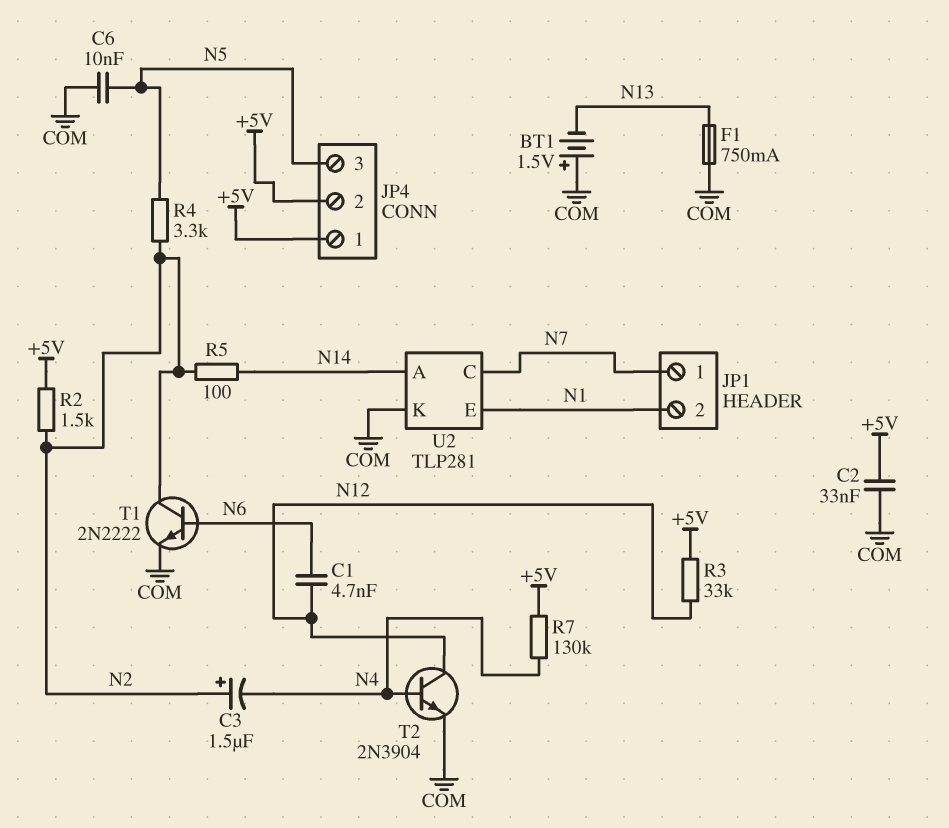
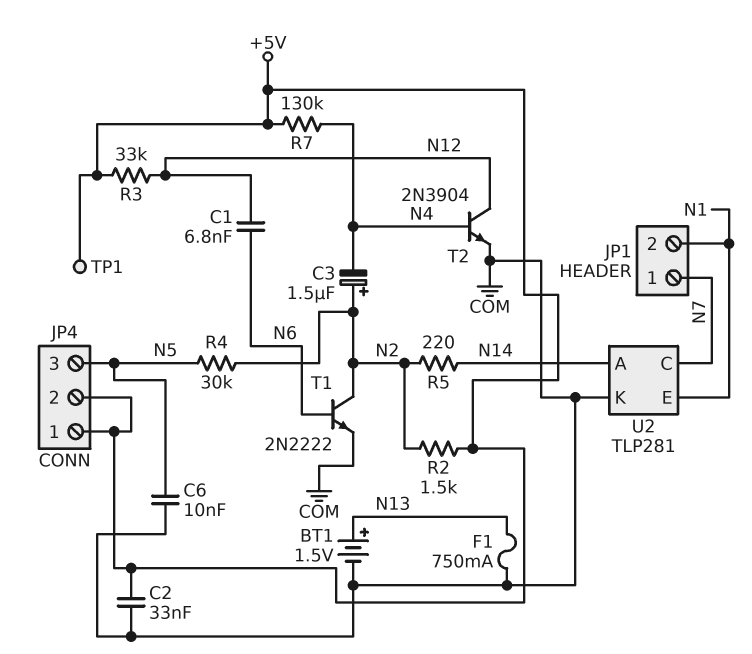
BT1: 1.5V (plus COM, minus N13) -> 1.5V (plus N13, minus COM)
C1: 4.7nF (N6, N12) -> 6.8nF (N6, N12)
R4: 3.3k (N2, N5) -> 30k (N2, N5)
R5: 100 (N2, N14) -> 220 (N2, N14)
TP1: none -> test point (+5V)

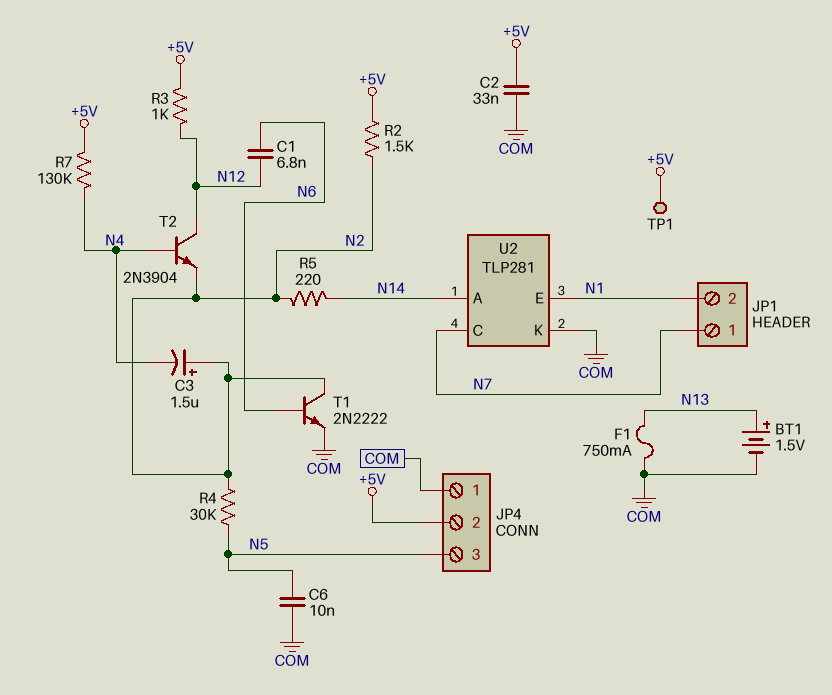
JP4 pin 1: +5V -> COM
R3: 33k (+5V, N12) -> 1k (+5V, N12)
T2: NPN 2N3904 (B N4, C N12, E COM) -> NPN 2N3904 (B N4, C N12, E N2)

